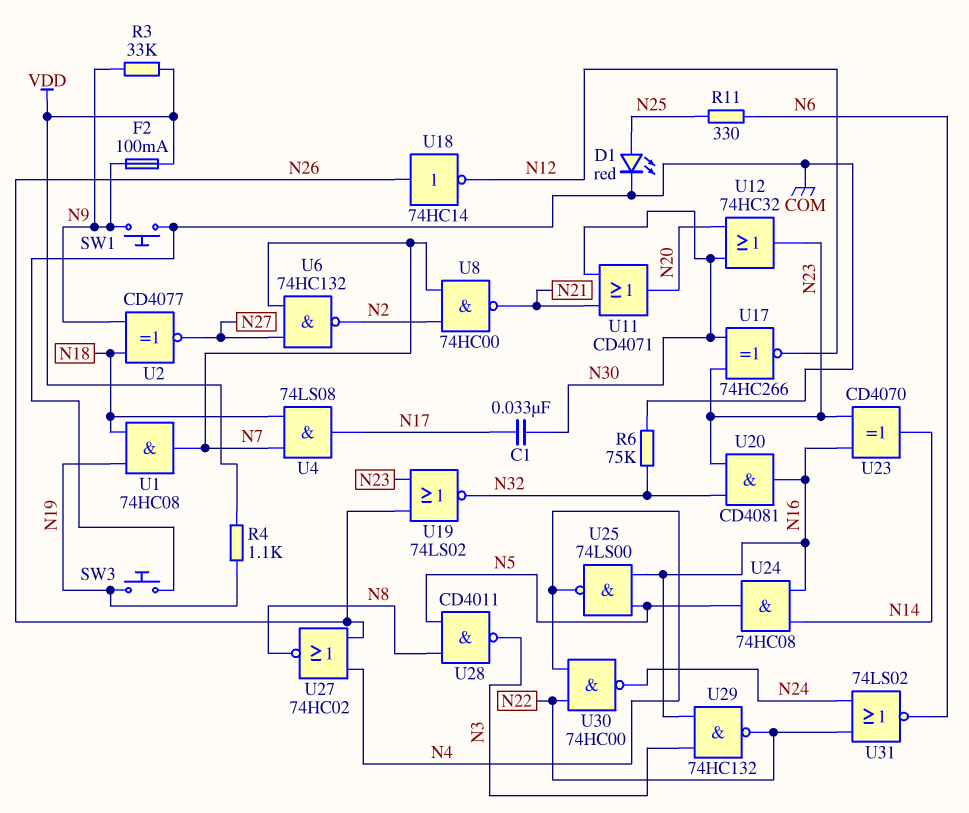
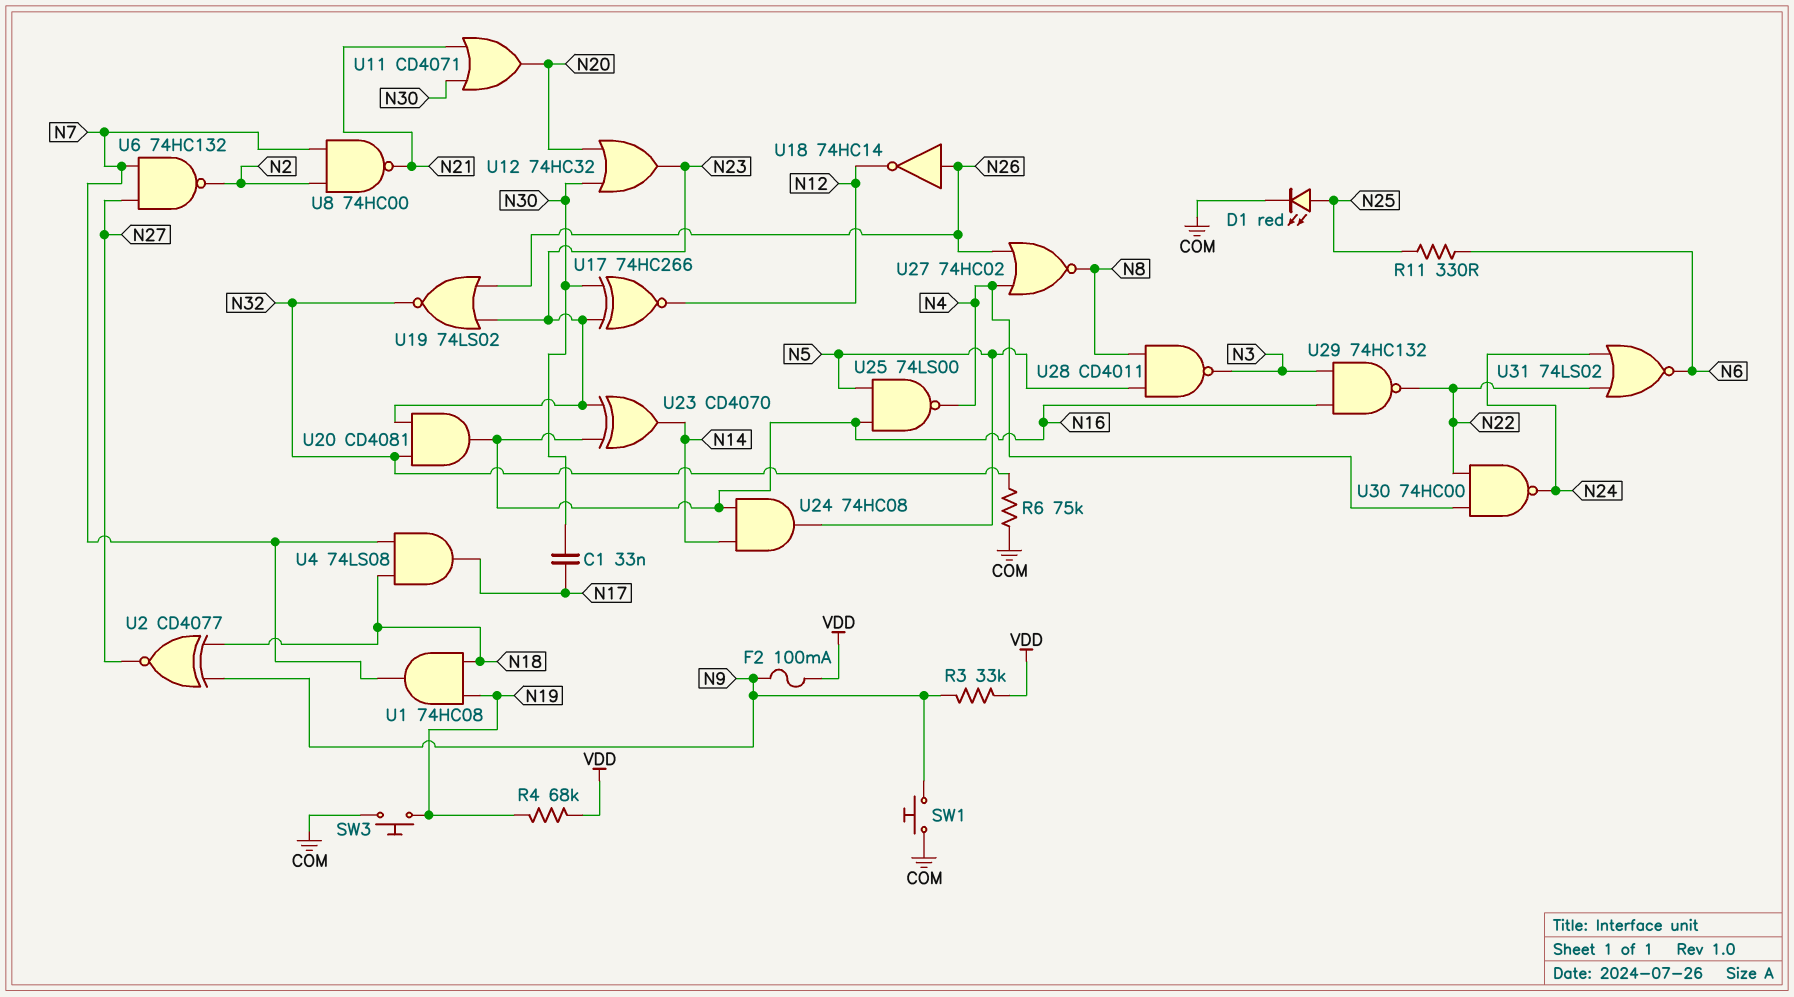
R4: 1.1k (N19, VDD) -> 68k (N19, VDD)

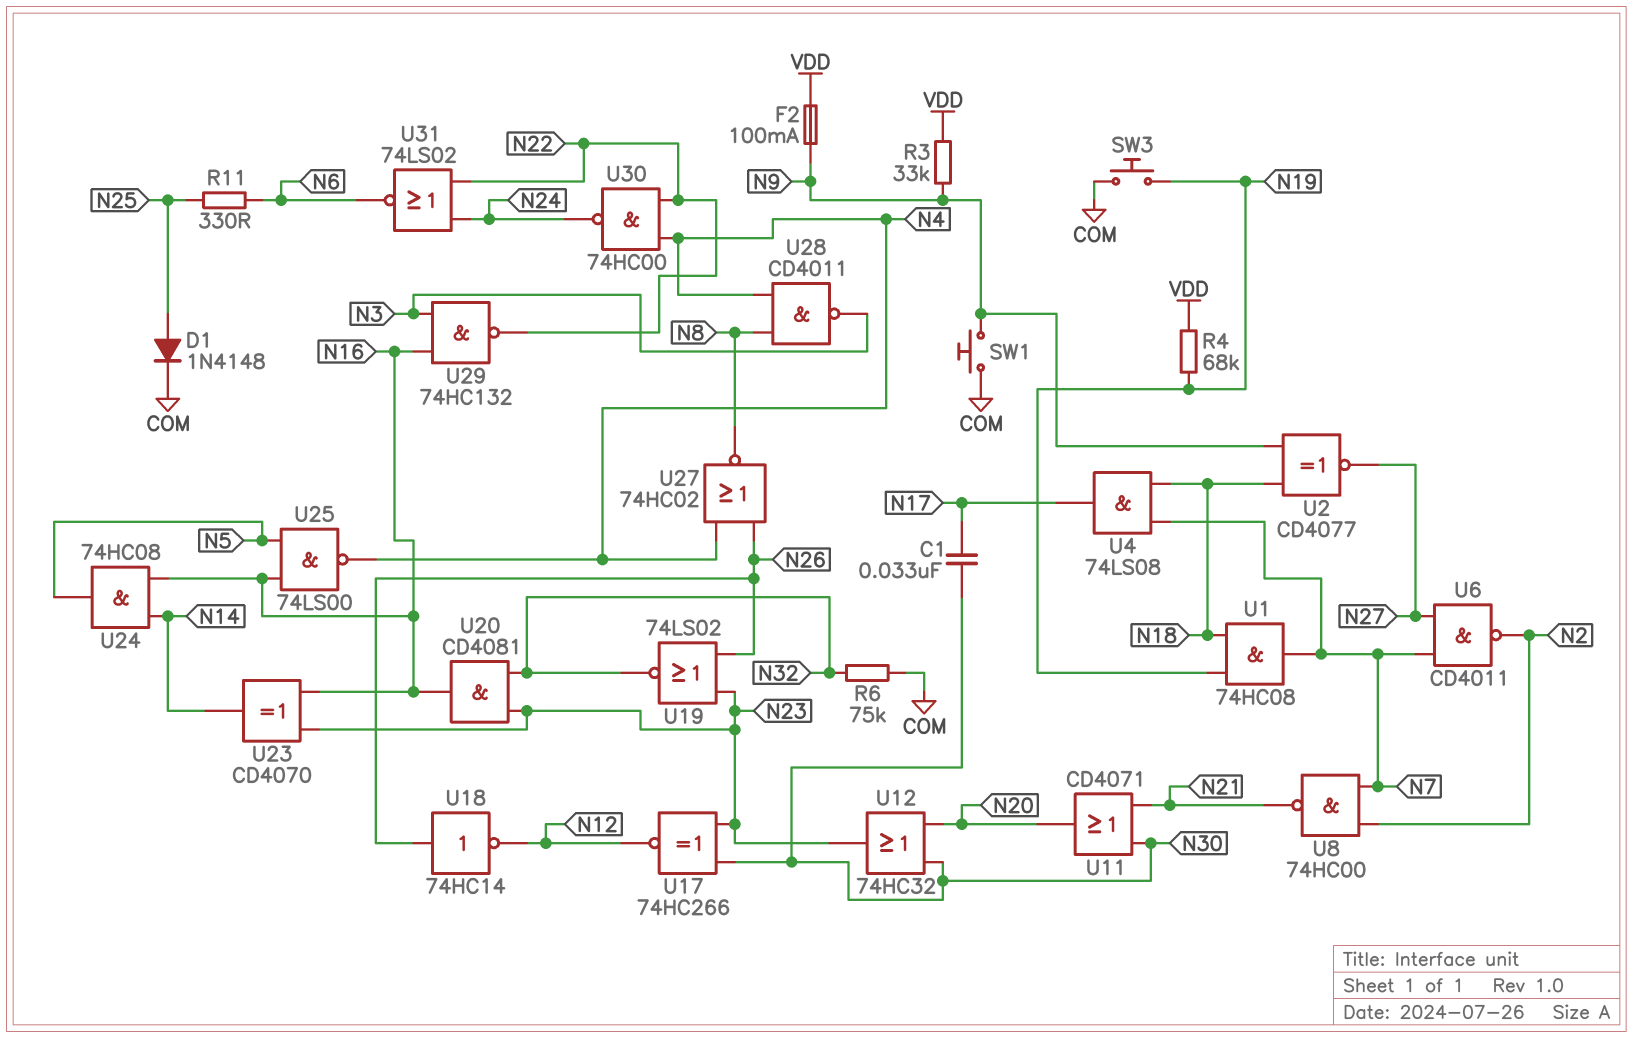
D1: LED red (A N25, K COM) -> diode 1N4148 (A N25, K COM)
U6: NAND 74HC132 (in N7, in N27, out N2) -> NAND CD4011 (in N7, in N27, out N2)
U28: NAND CD4011 (in N5, in N8, out N3) -> NAND CD4011 (in N4, in N8, out N3)

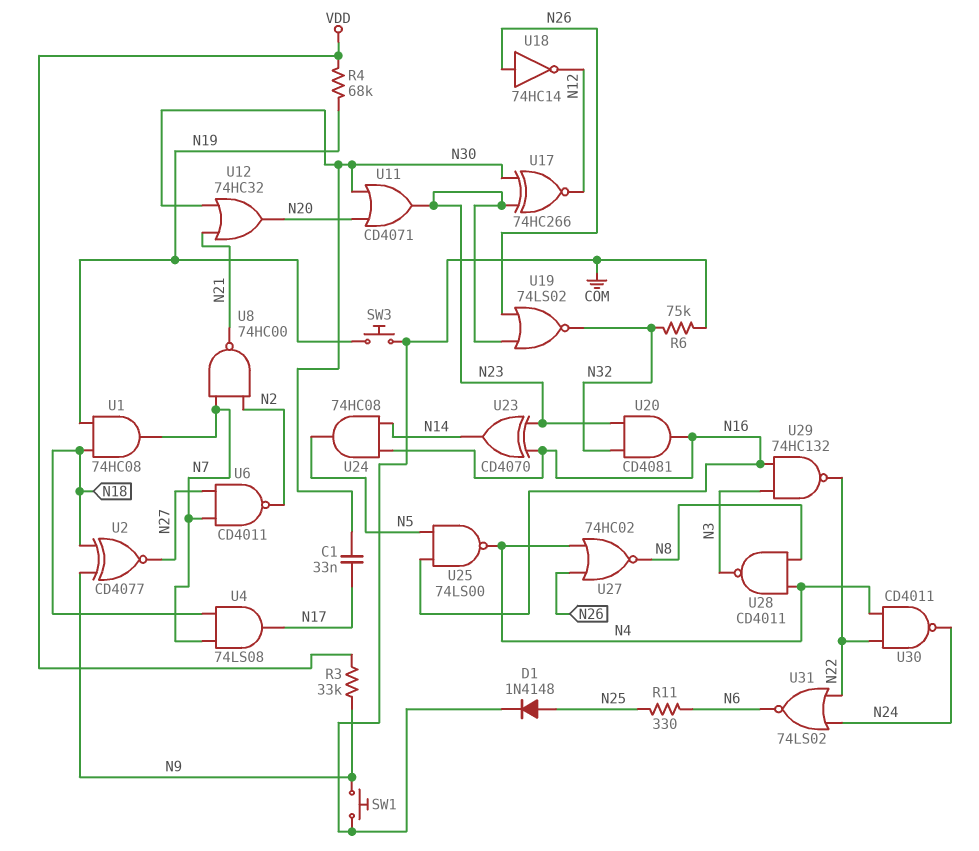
F2: 100mA (N9, VDD) -> none
U11: OR CD4071 (in N21, in N30, out N20) -> OR CD4071 (in N20, in N30, out N23)
U12: OR 74HC32 (in N20, in N30, out N23) -> OR 74HC32 (in N21, in N30, out N20)
U30: NAND 74HC00 (in N4, in N22, out N24) -> NAND CD4011 (in N4, in N22, out N24)

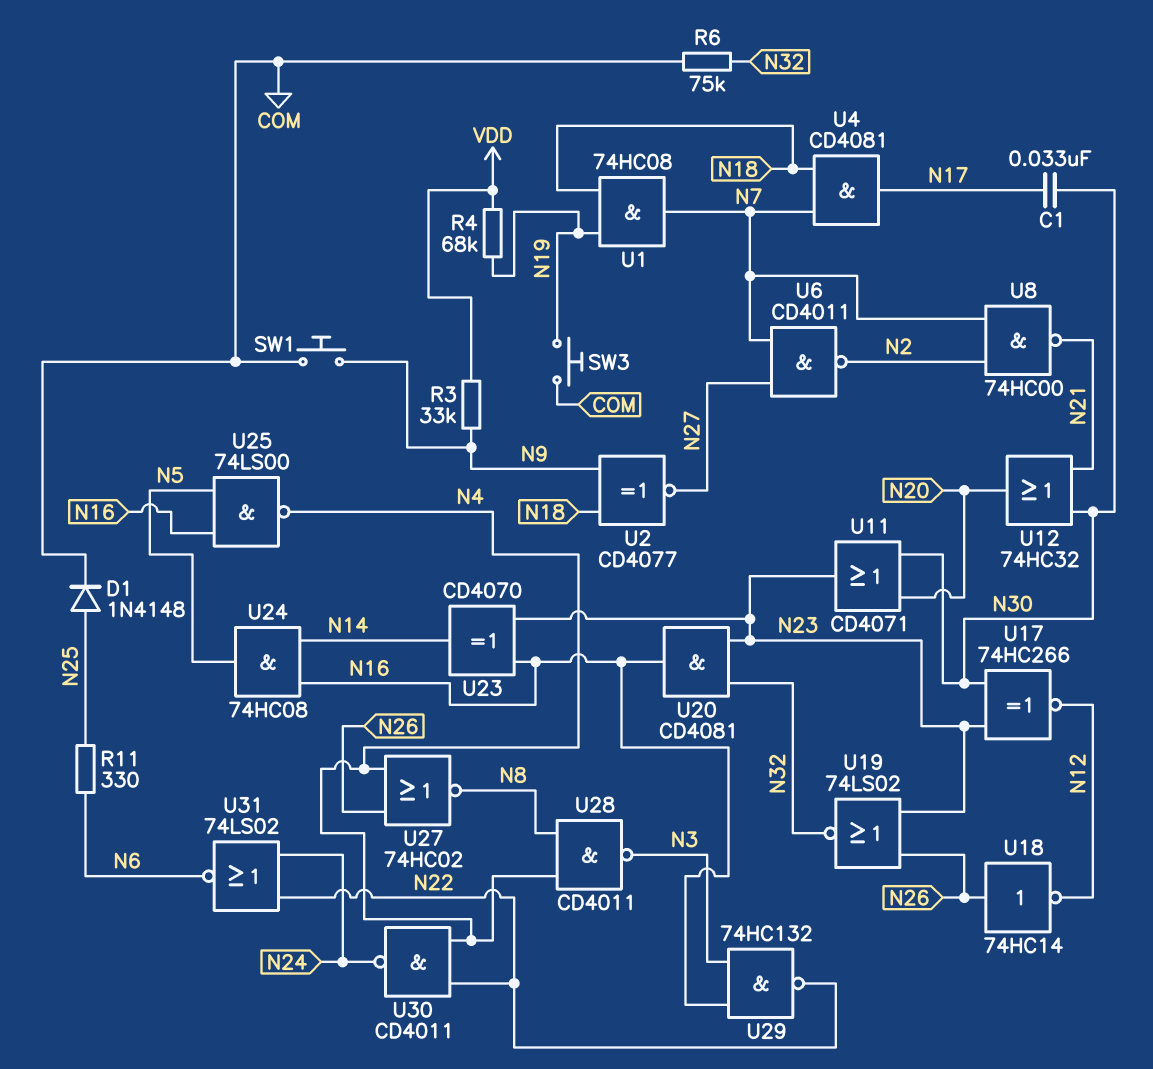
U4: AND 74LS08 (in N7, in N18, out N17) -> AND CD4081 (in N7, in N18, out N17)

